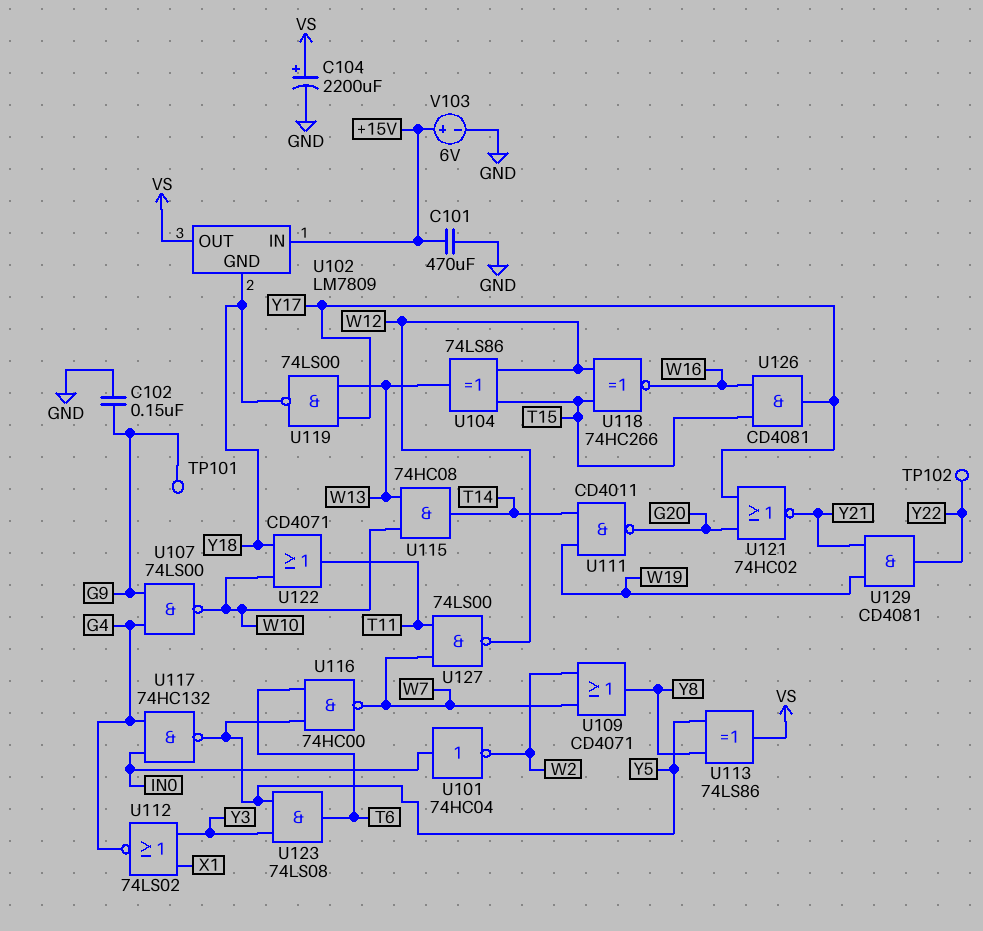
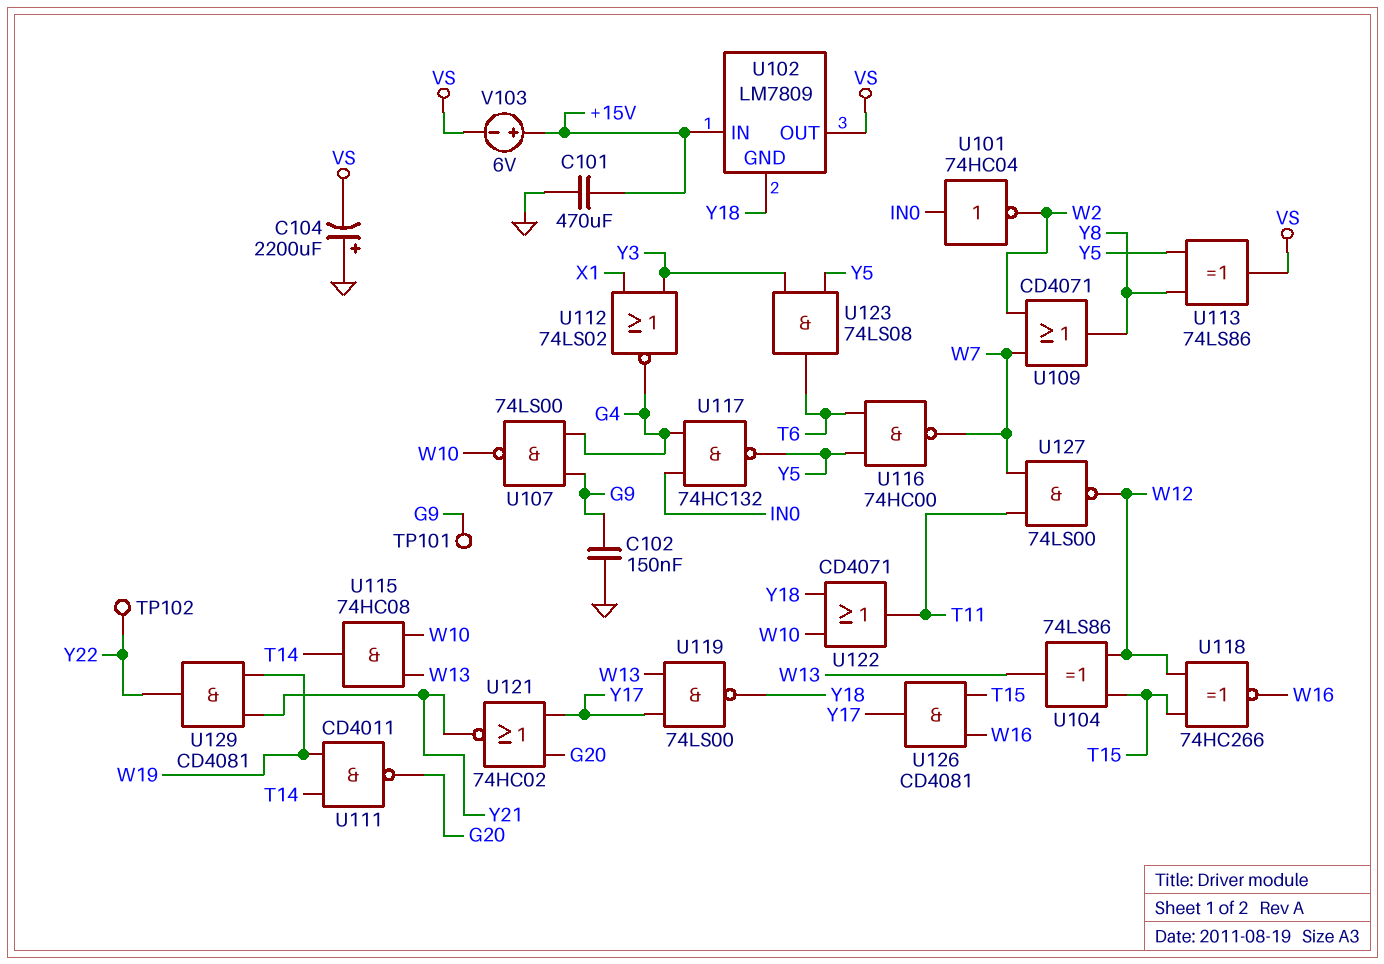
C104: 2200uF (plus VS, minus GND) -> 2200uF (plus GND, minus VS)
V103: 6V (plus +15V, minus GND) -> 6V (plus +15V, minus VS)

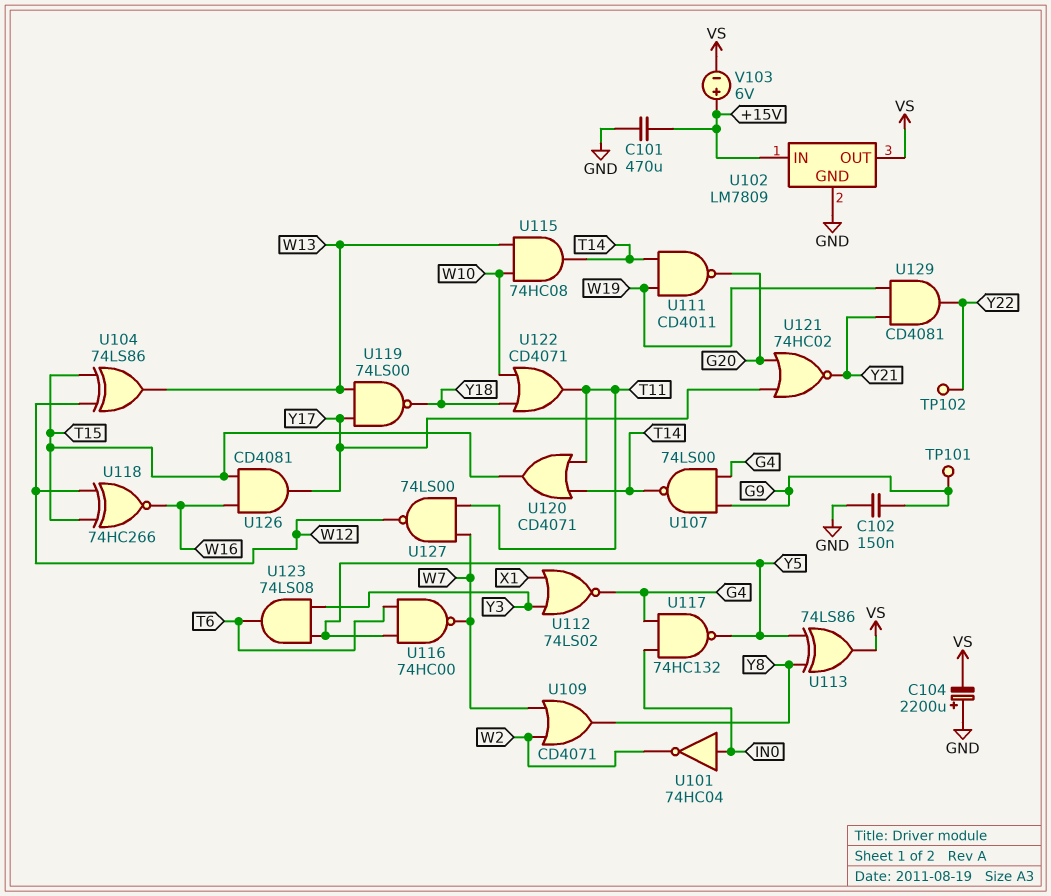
U102 pin GND: Y18 -> GND
U107: NAND 74LS00 (in G4, in G9, out W10) -> NAND 74LS00 (in G4, in G9, out T14)
U120: none -> OR CD4071 (in T11, in T14, out T15)

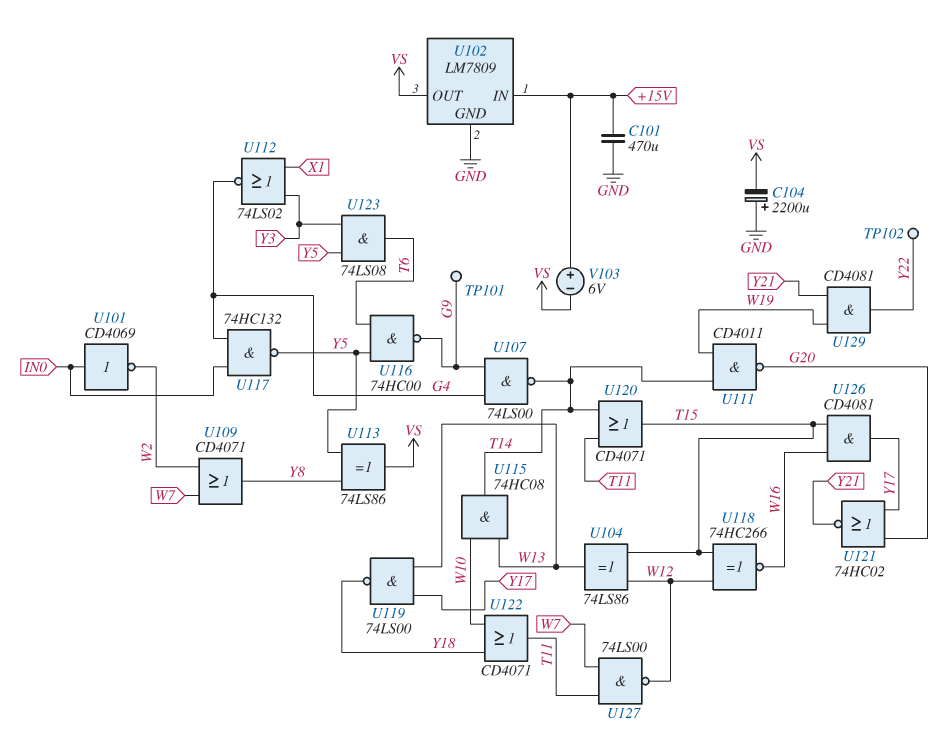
C102: 150nF (G9, GND) -> none
U101: NOT 74HC04 (in IN0, out W2) -> NOT CD4069 (in IN0, out W2)
U116: NAND 74HC00 (in T6, in Y5, out W7) -> NAND 74HC00 (in T6, in Y5, out G9)

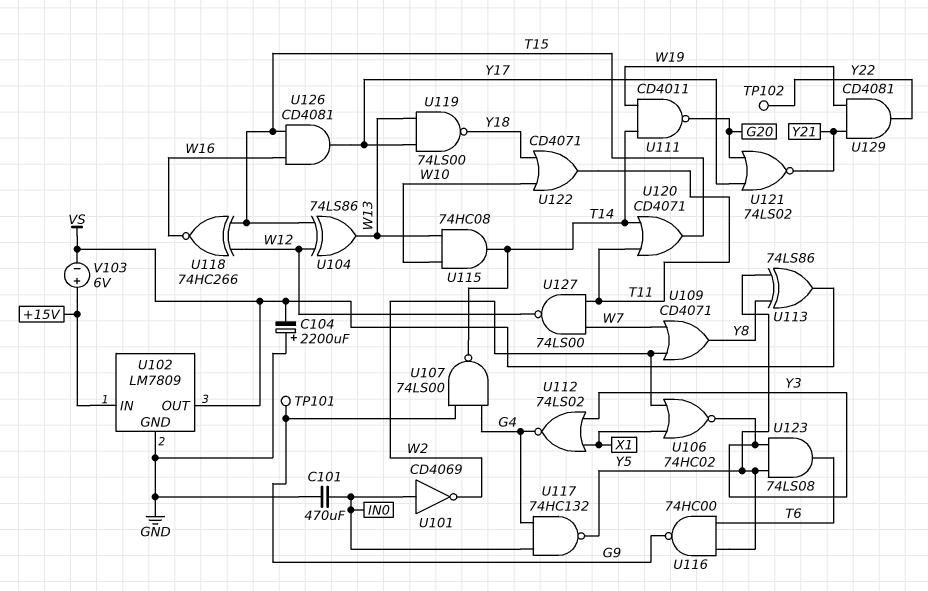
C101: 470uF (+15V, GND) -> 470uF (GND, IN0)
U106: none -> NOR 74HC02 (in W2, in X1, out Y3)
U121: NOR 74HC02 (in G20, in Y17, out Y21) -> NOR 74LS02 (in G20, in Y17, out Y21)

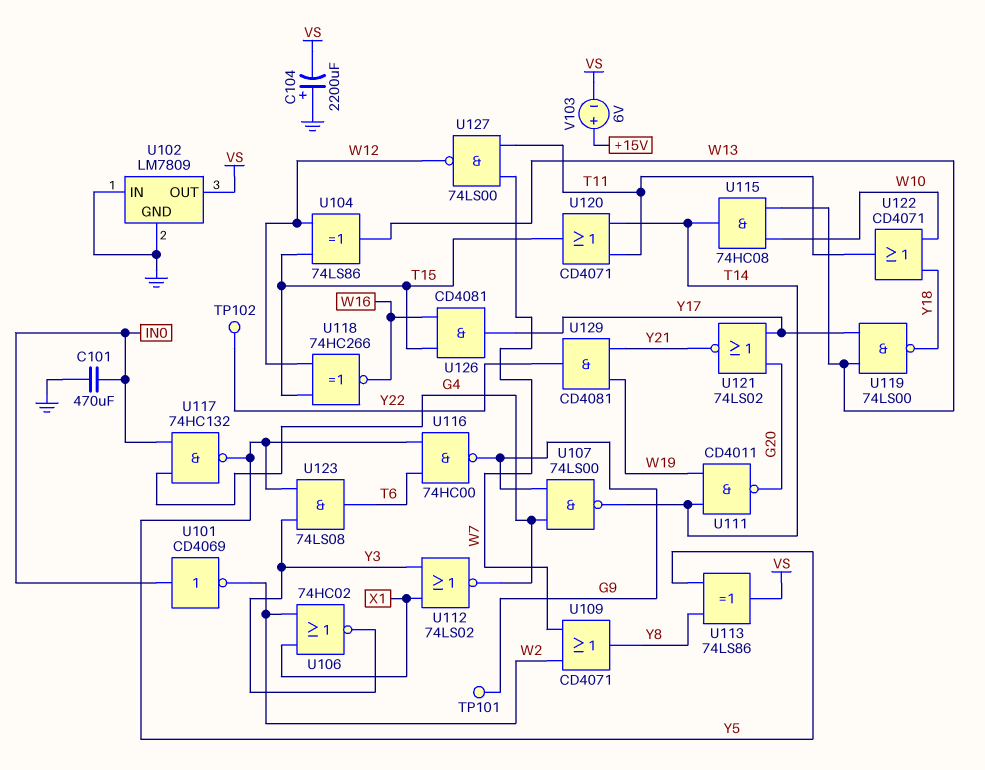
U102 pin IN: +15V -> GND

